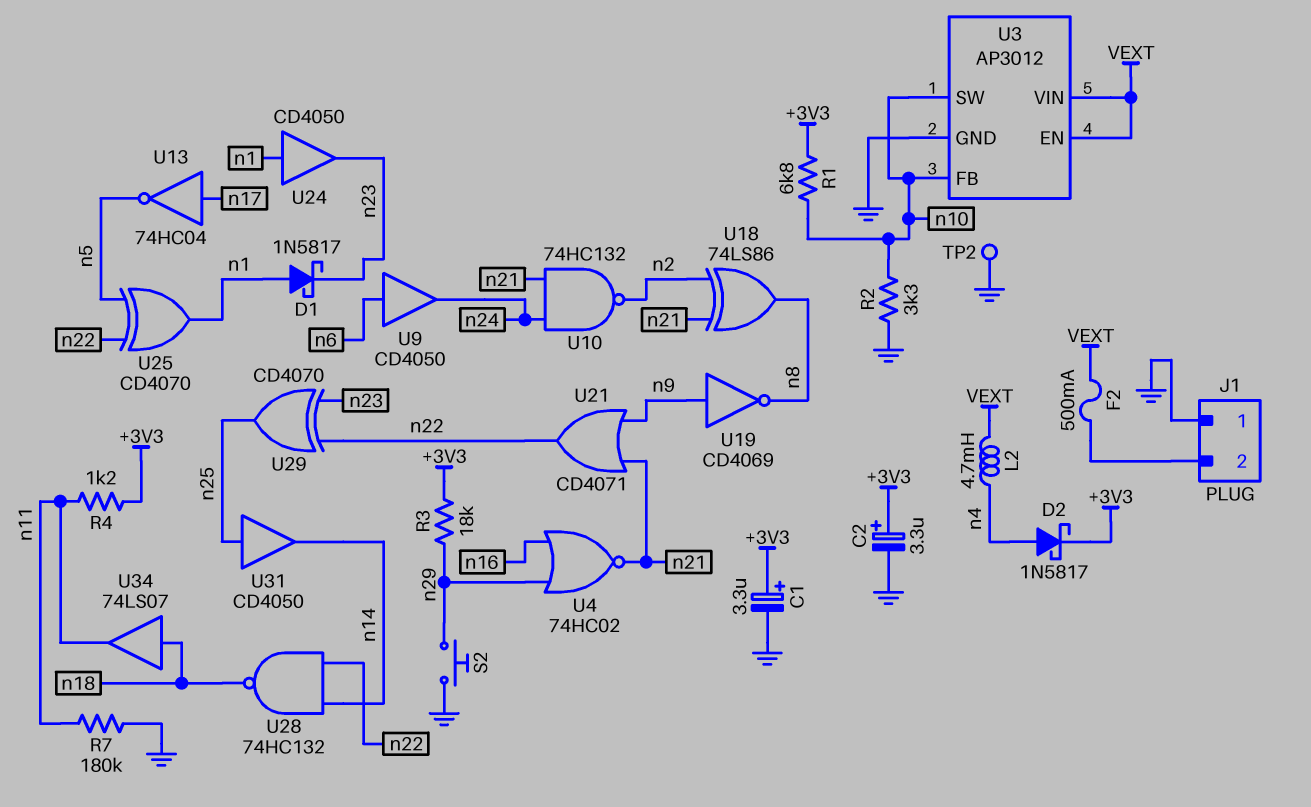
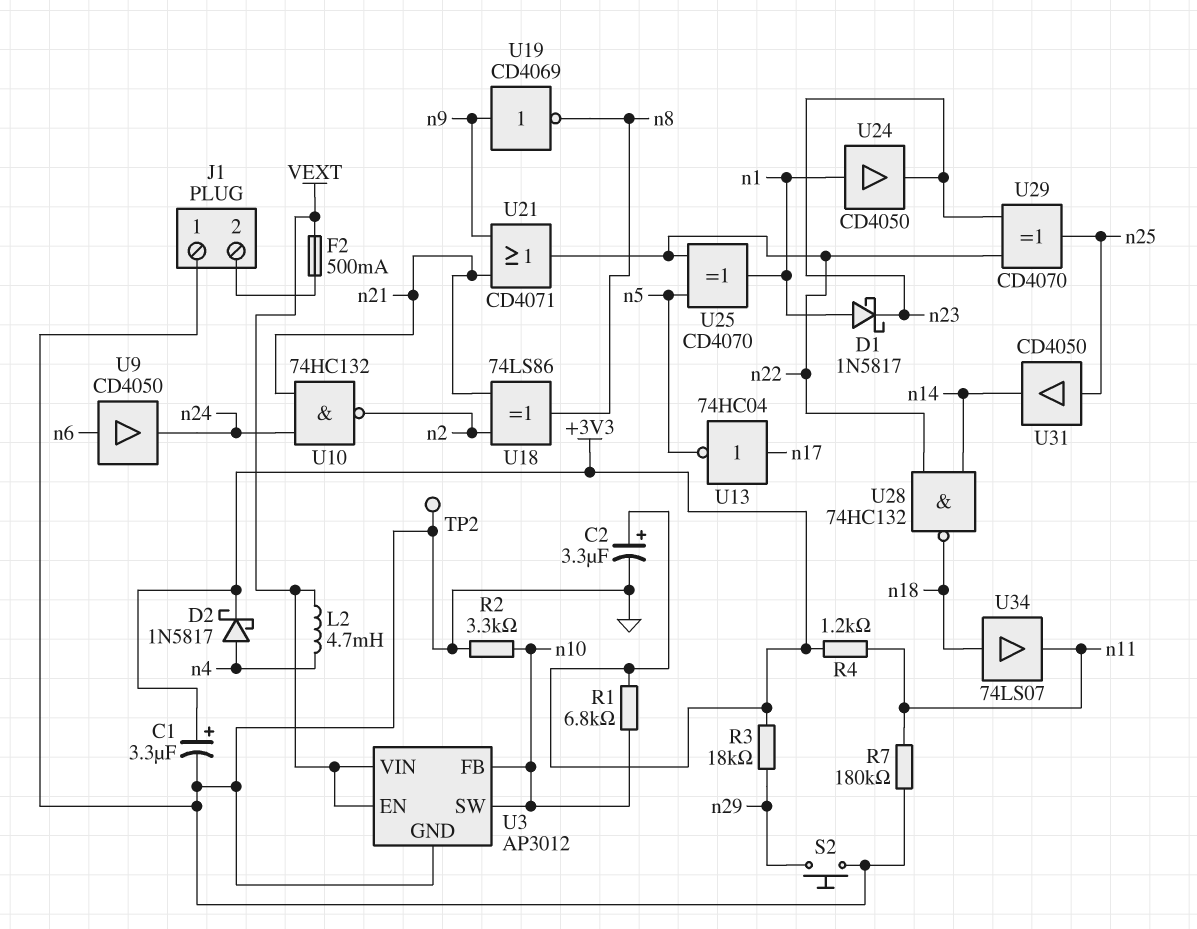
U4: NOR 74HC02 (in n16, in n29, out n21) -> none

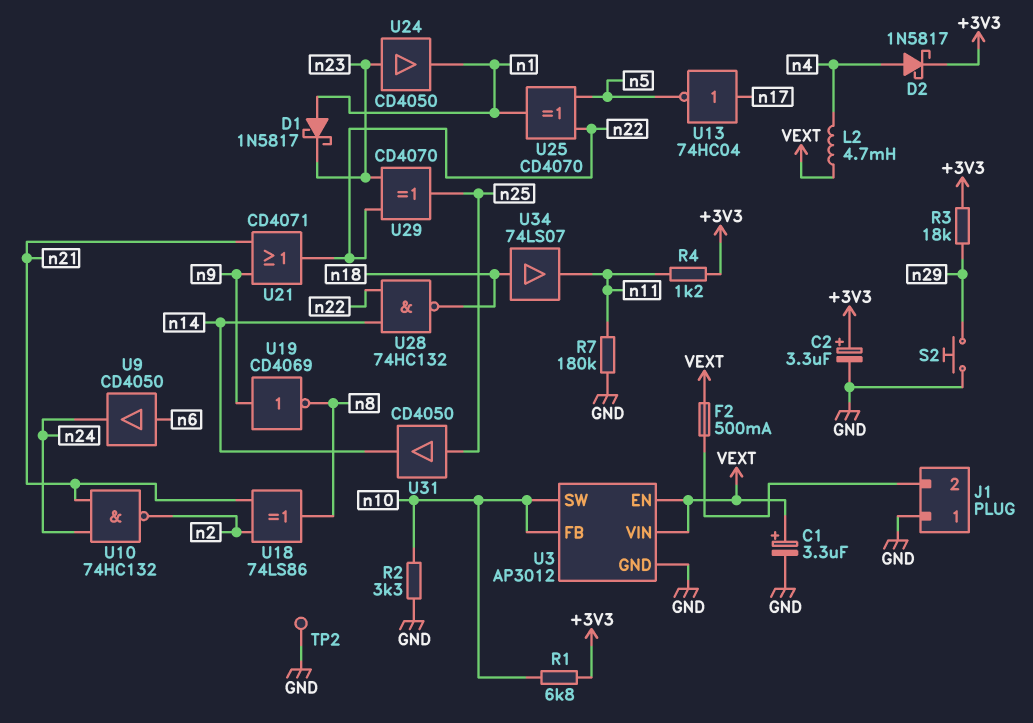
C1: 3.3uF (plus +3V3, minus GND) -> 3.3uF (plus VEXT, minus GND)
U24: buffer CD4050 (in n1, out n23) -> buffer CD4050 (in n23, out n1)

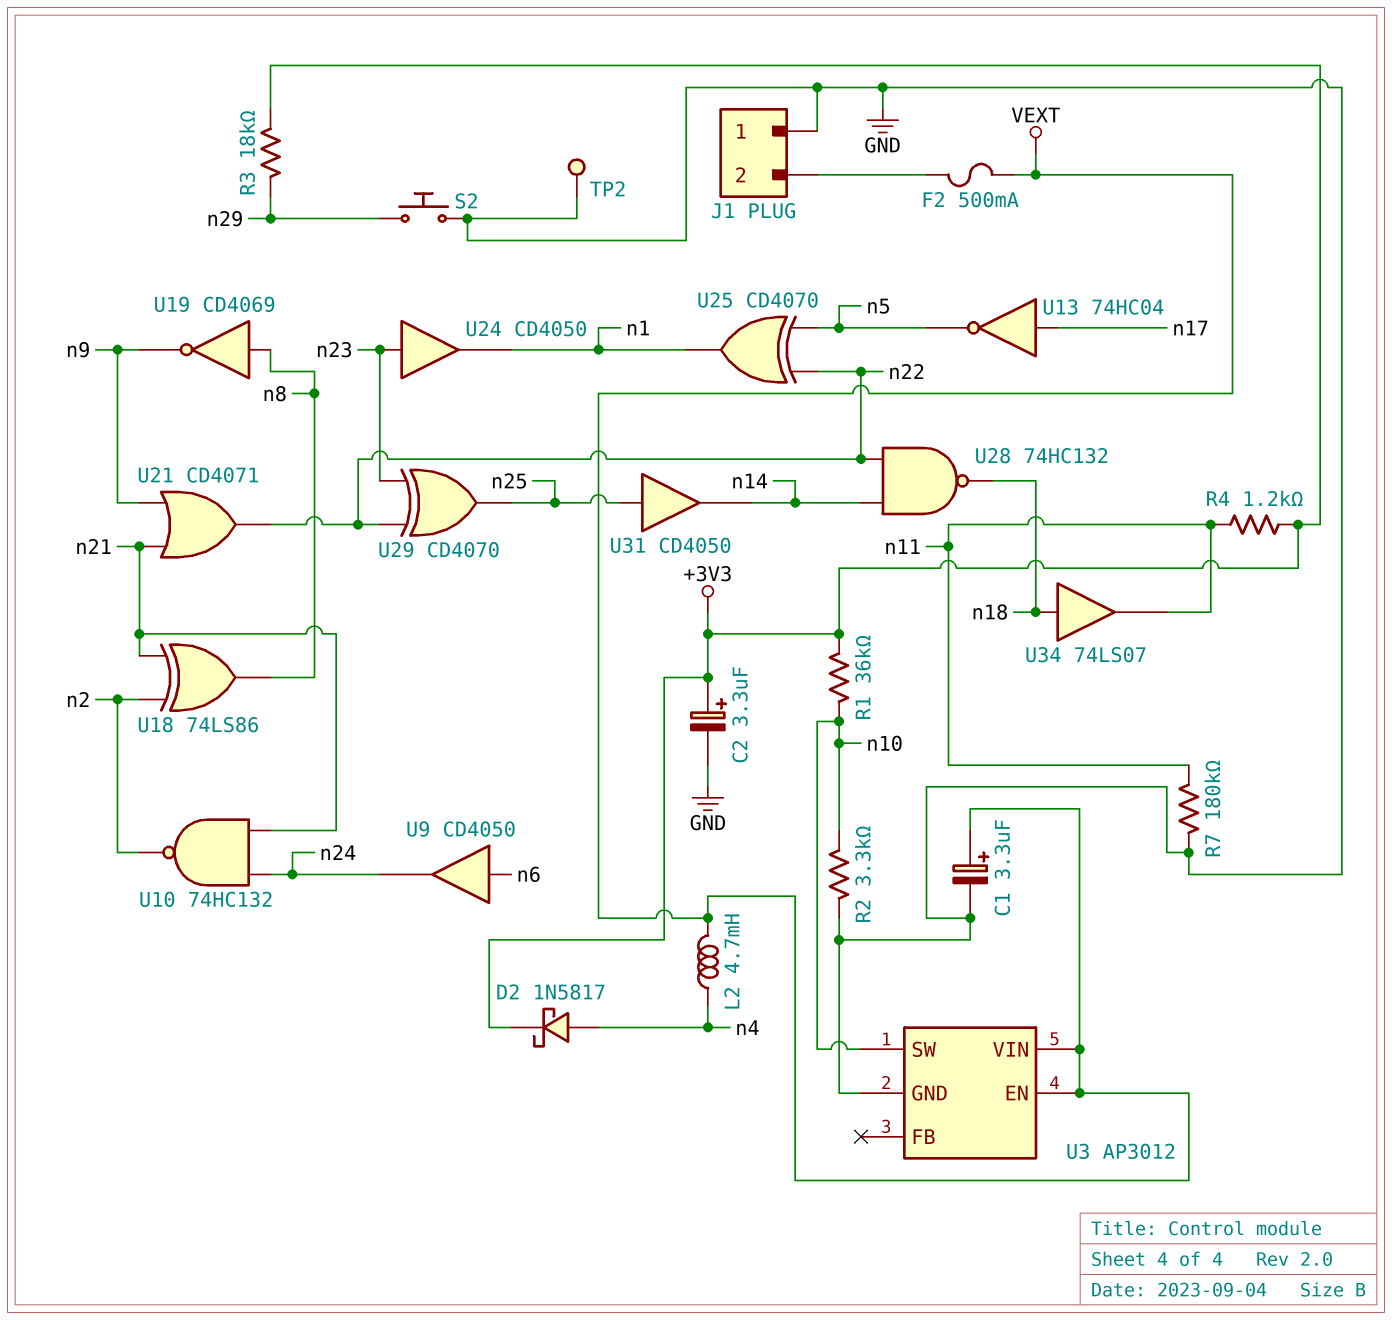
D1: schottky 1N5817 (A n1, K n23) -> none
R1: 6.8k (+3V3, n10) -> 36k (+3V3, n10)
U3 pin FB: n10 -> none
U19: NOT CD4069 (in n9, out n8) -> NOT CD4069 (in n8, out n9)

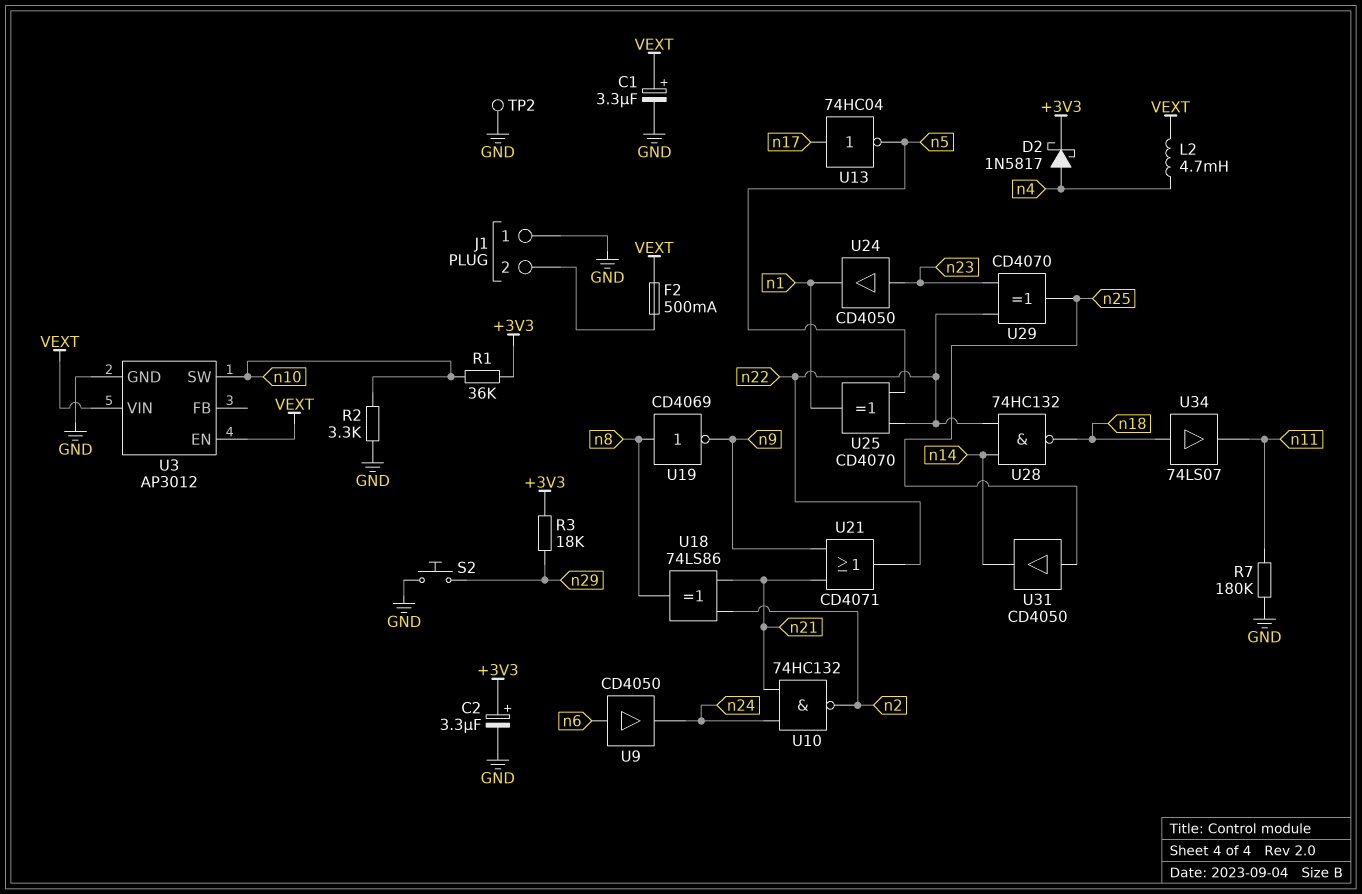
R4: 1.2k (+3V3, n11) -> none

